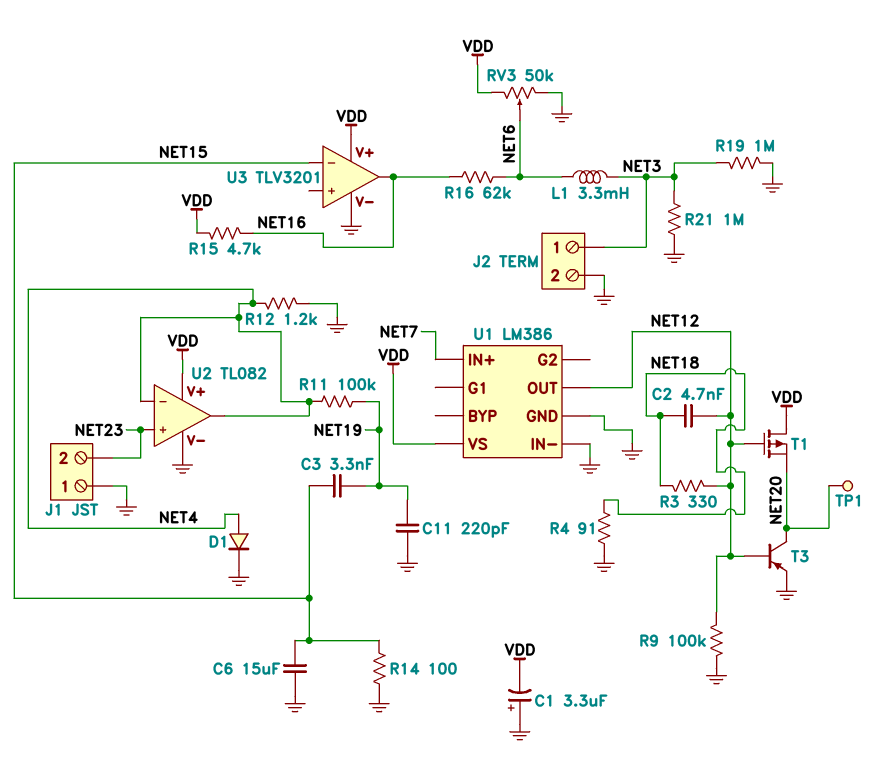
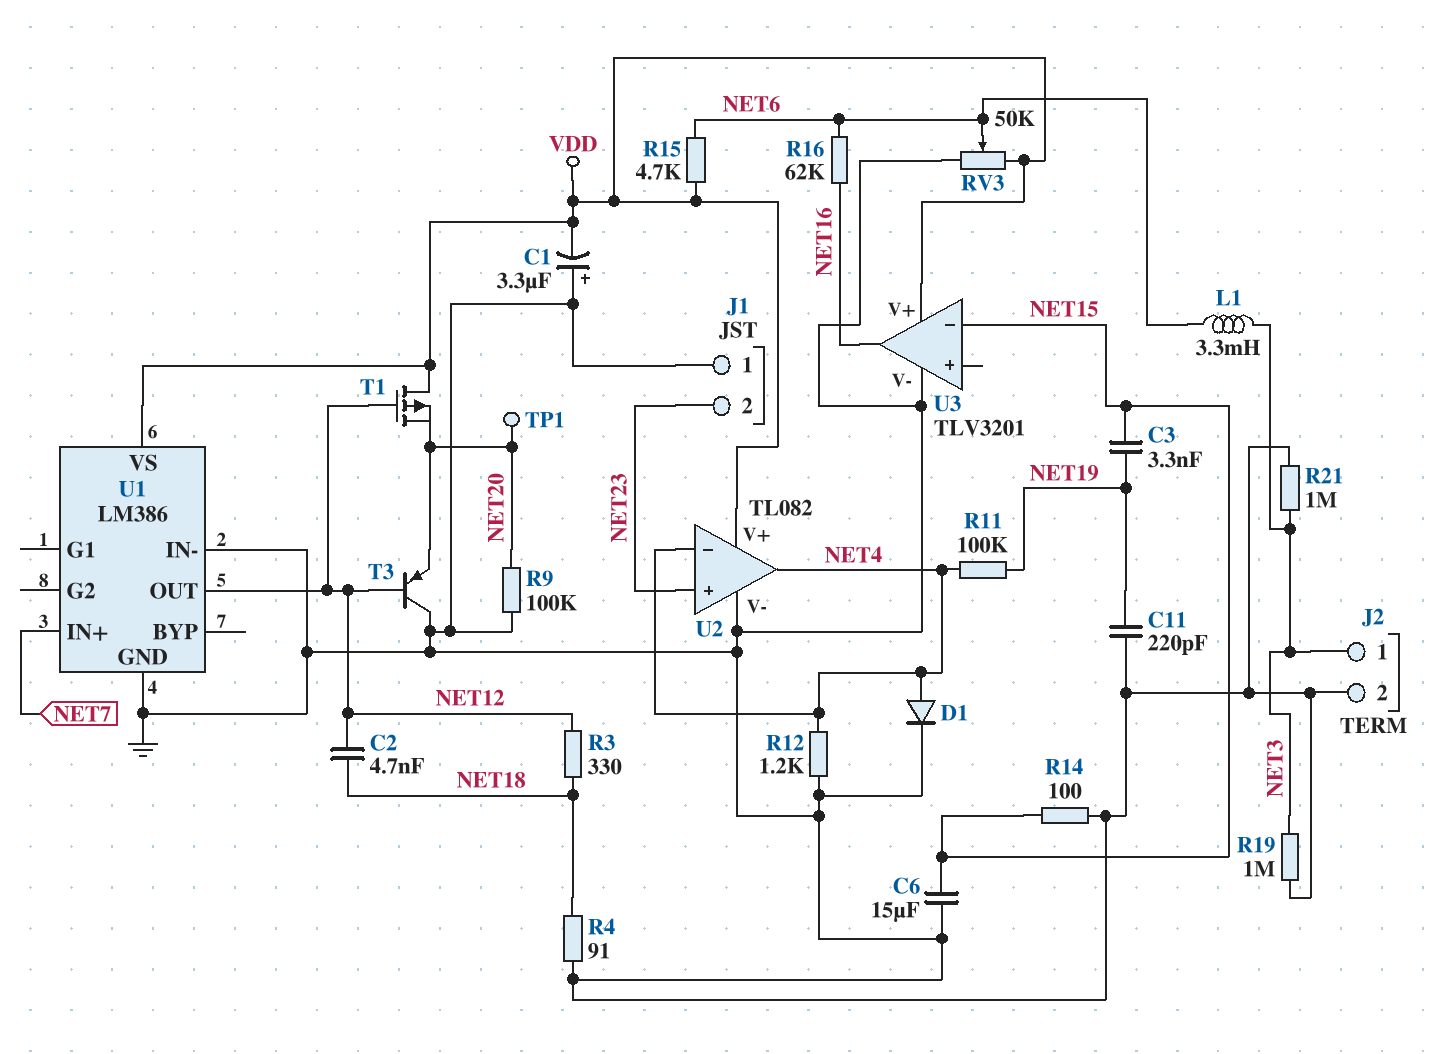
R9: 100k (GND, NET12) -> 100k (GND, NET20)
R15: 4.7k (NET16, VDD) -> 4.7k (NET6, VDD)
T3: PNP (B NET12, C NET20, E GND) -> PNP (B NET12, C GND, E NET20)

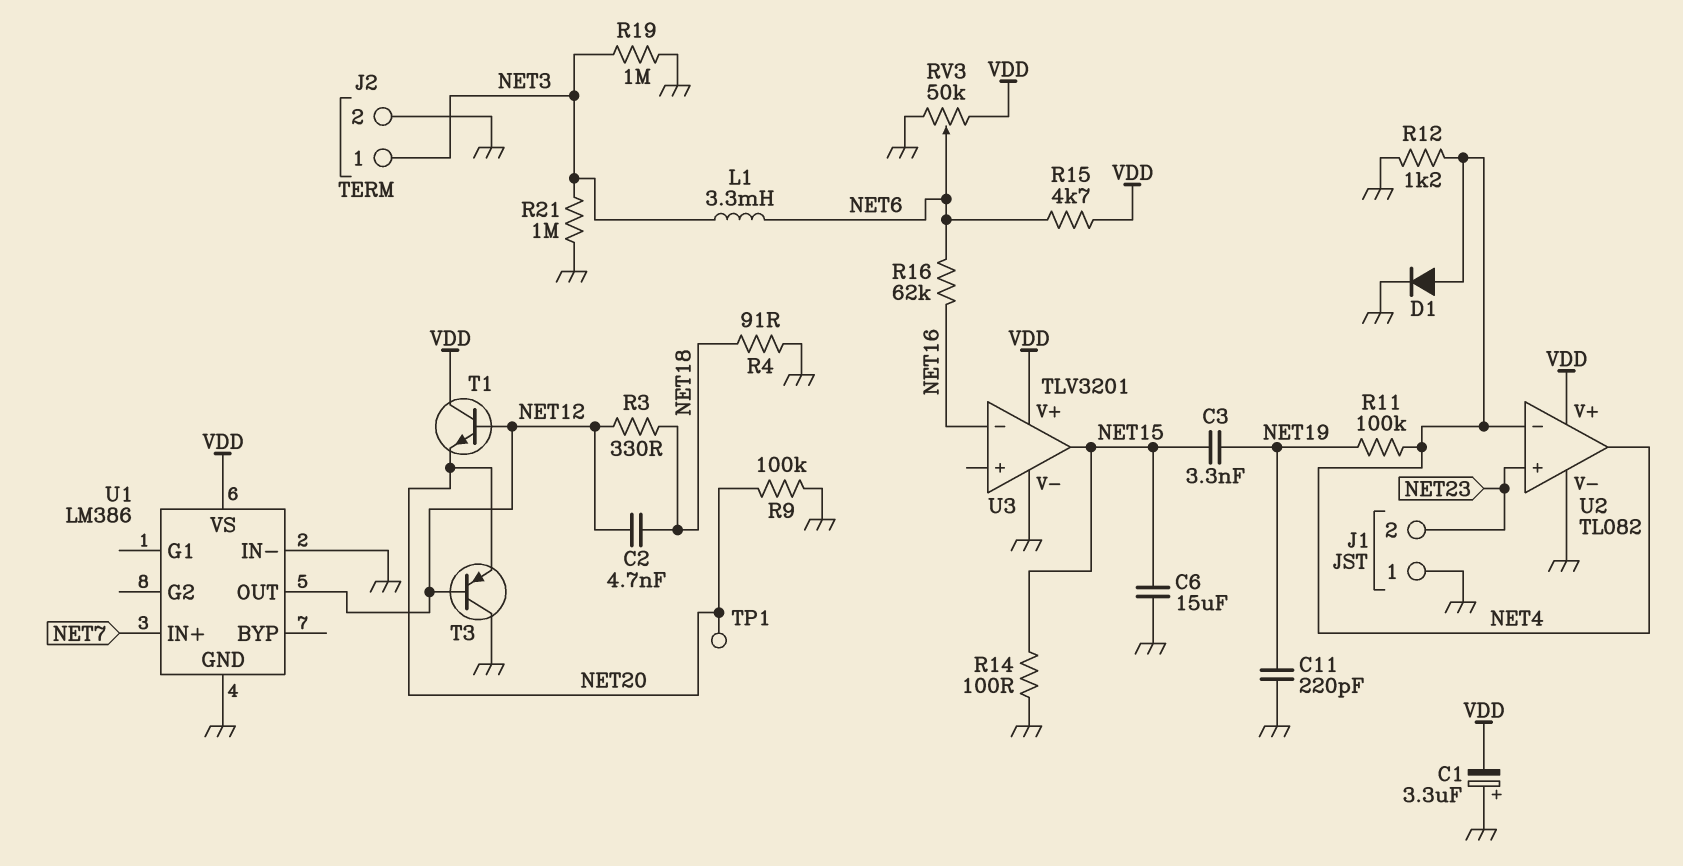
T1: PMOS (G NET12, D VDD, S NET20) -> NPN (B NET12, C VDD, E NET20)
U3 pin in-: NET15 -> NET16
U3 pin out: NET16 -> NET15

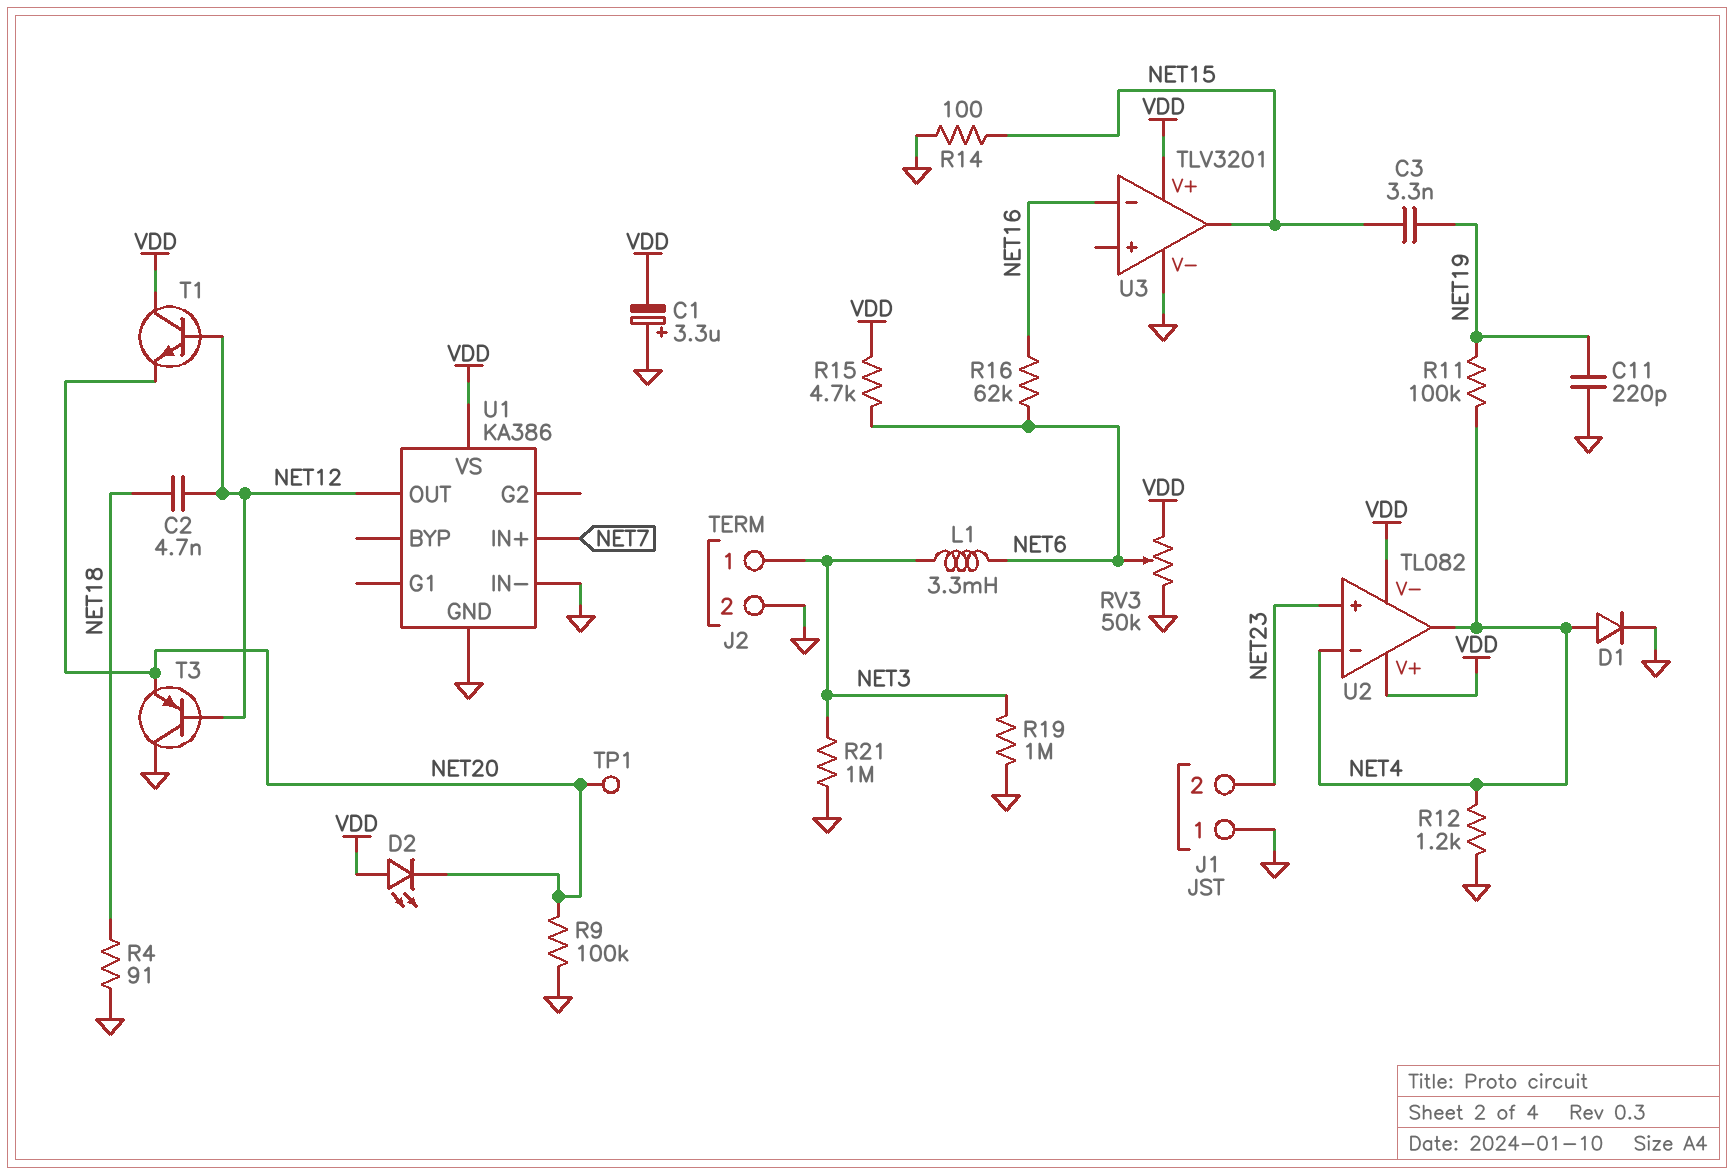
C6: 15uF (GND, NET15) -> none
D2: none -> LED (A VDD, K NET20)
R3: 330 (NET12, NET18) -> none
U1: LM386 -> KA386
U2 pin V-: GND -> VDD

